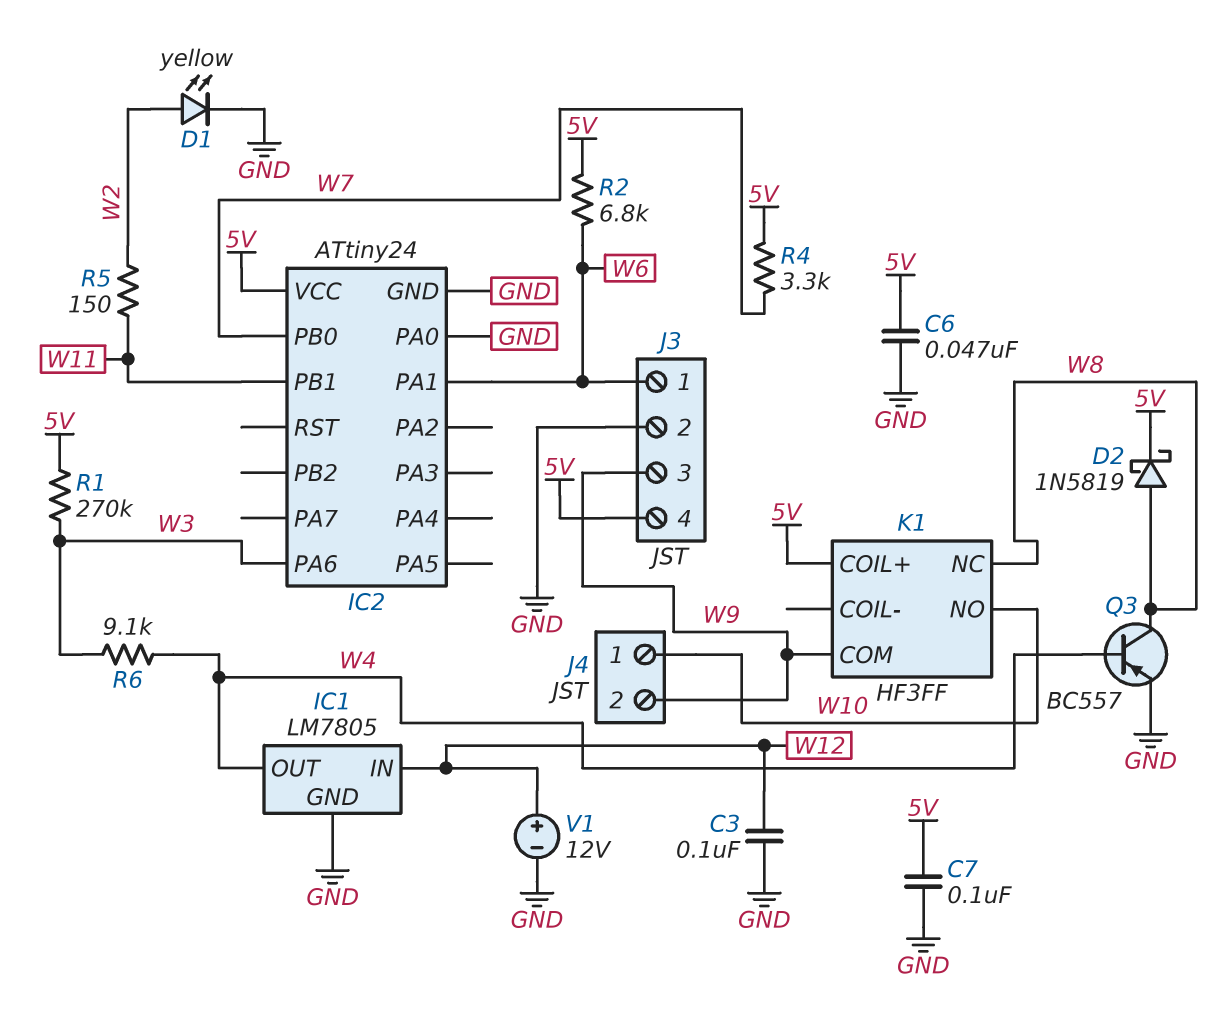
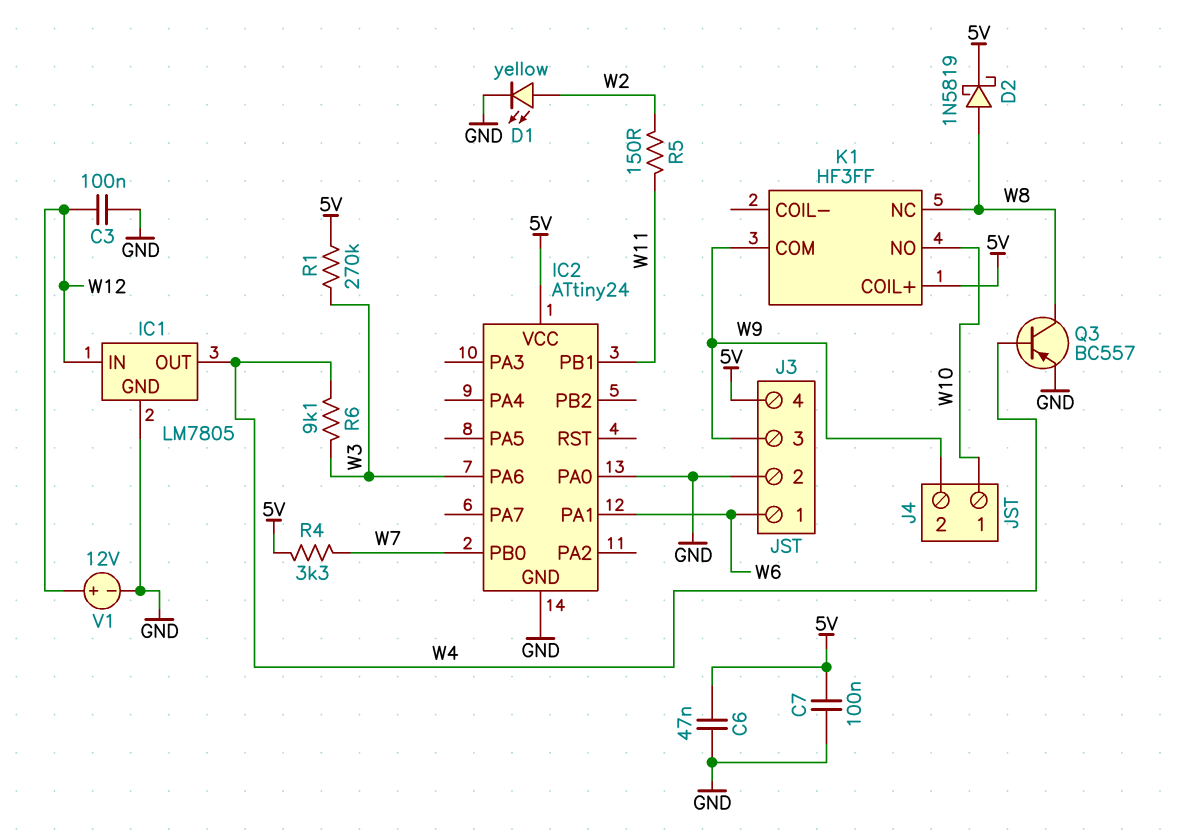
R2: 6.8k (5V, W6) -> none

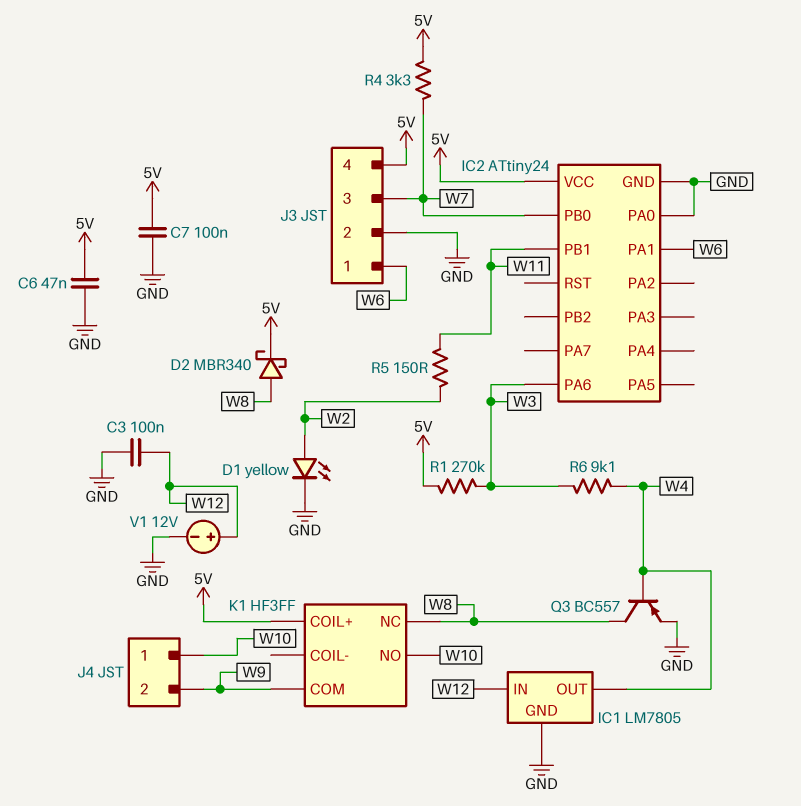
D2: schottky 1N5819 (A W8, K 5V) -> schottky MBR340 (A W8, K 5V)
J3 pin 3: W9 -> W7

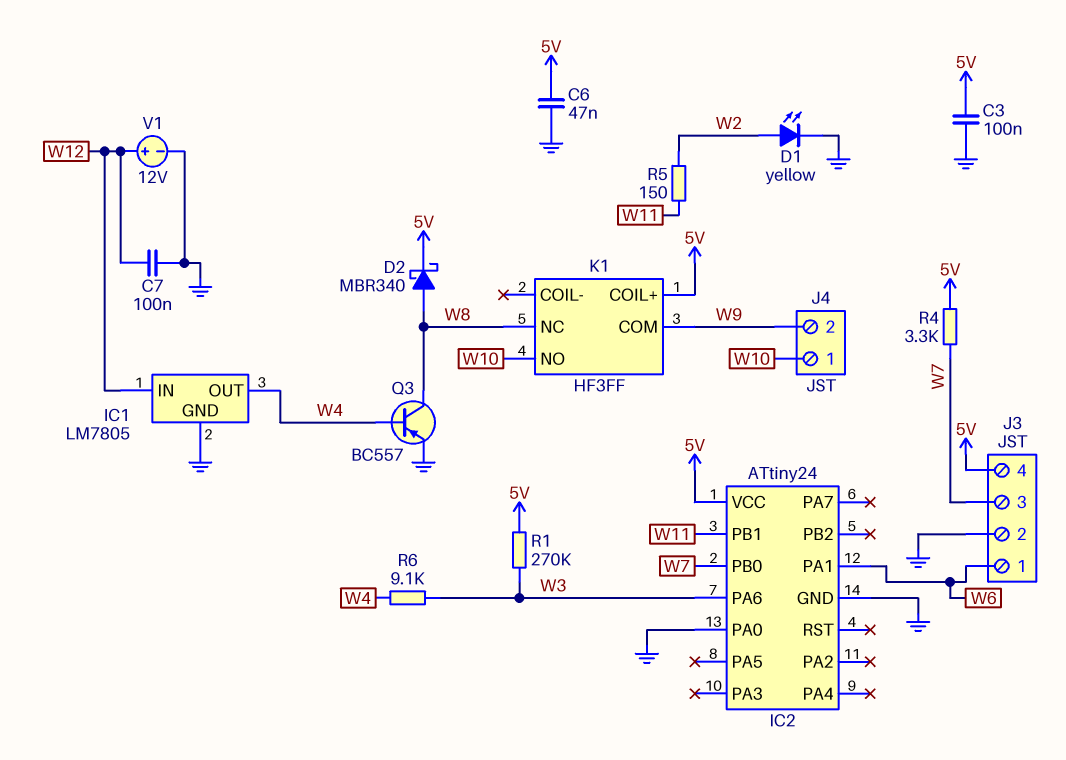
C3: 100nF (GND, W12) -> 100nF (5V, GND)
C7: 100nF (5V, GND) -> 100nF (GND, W12)

